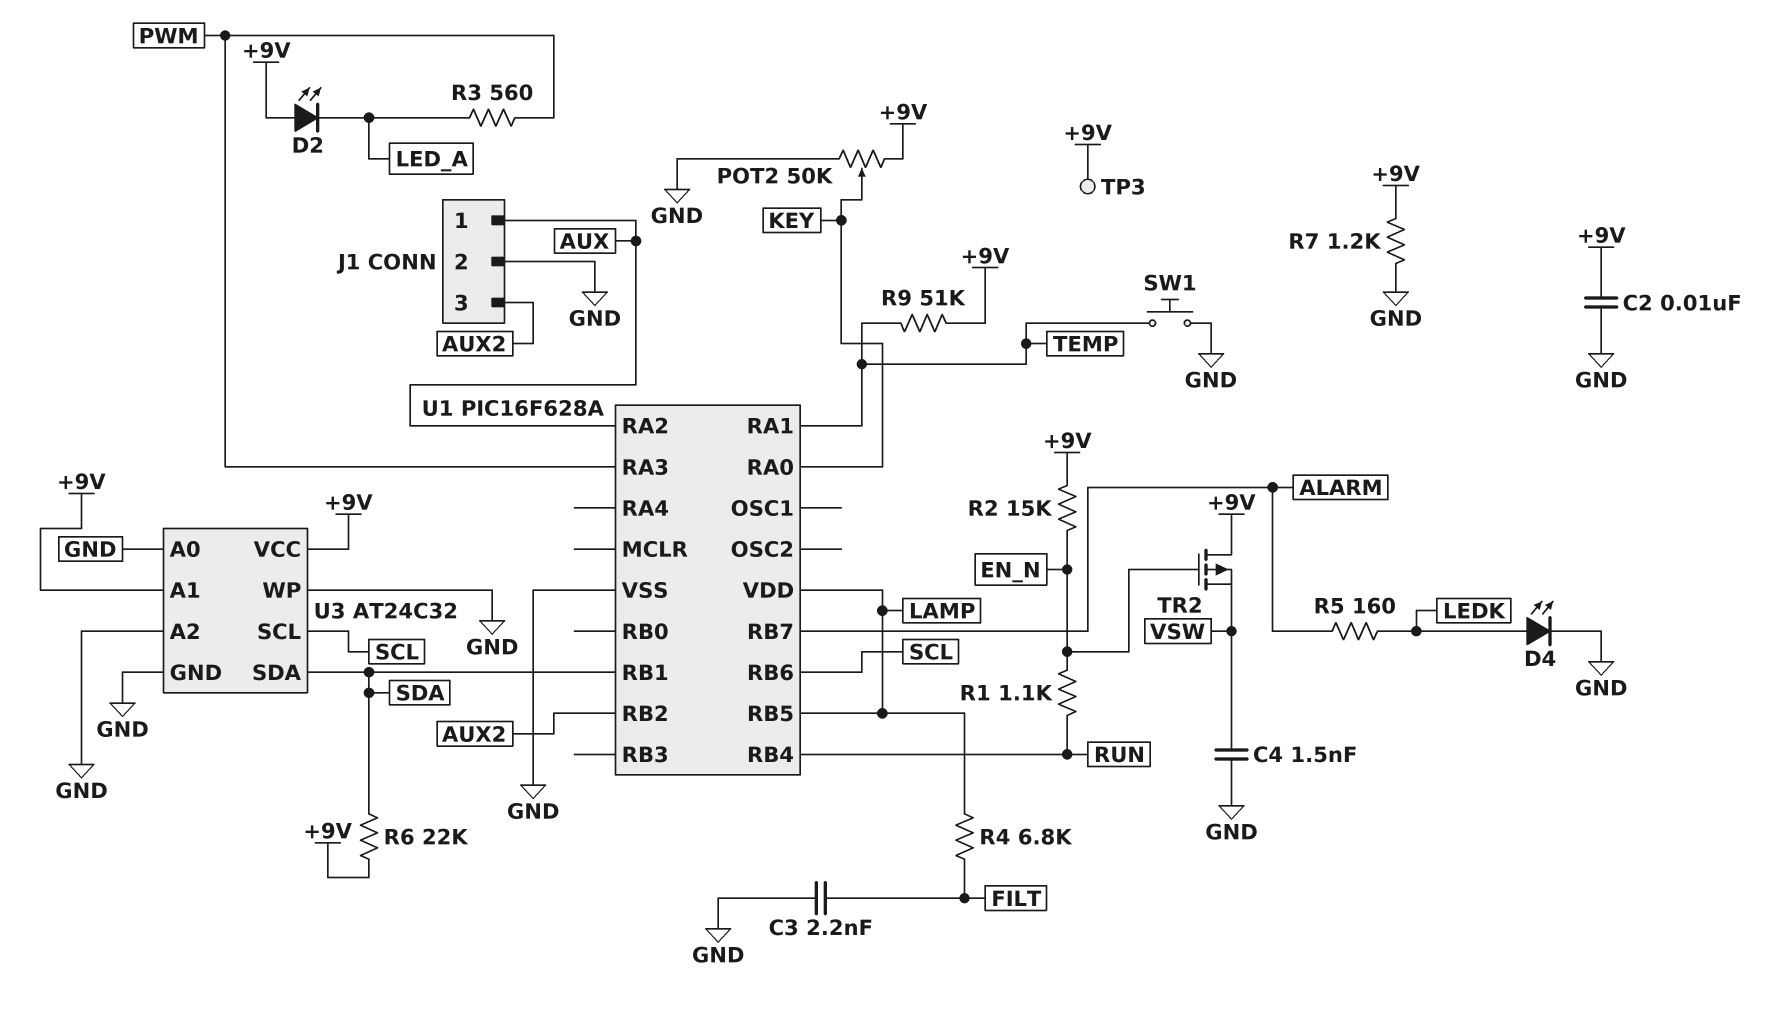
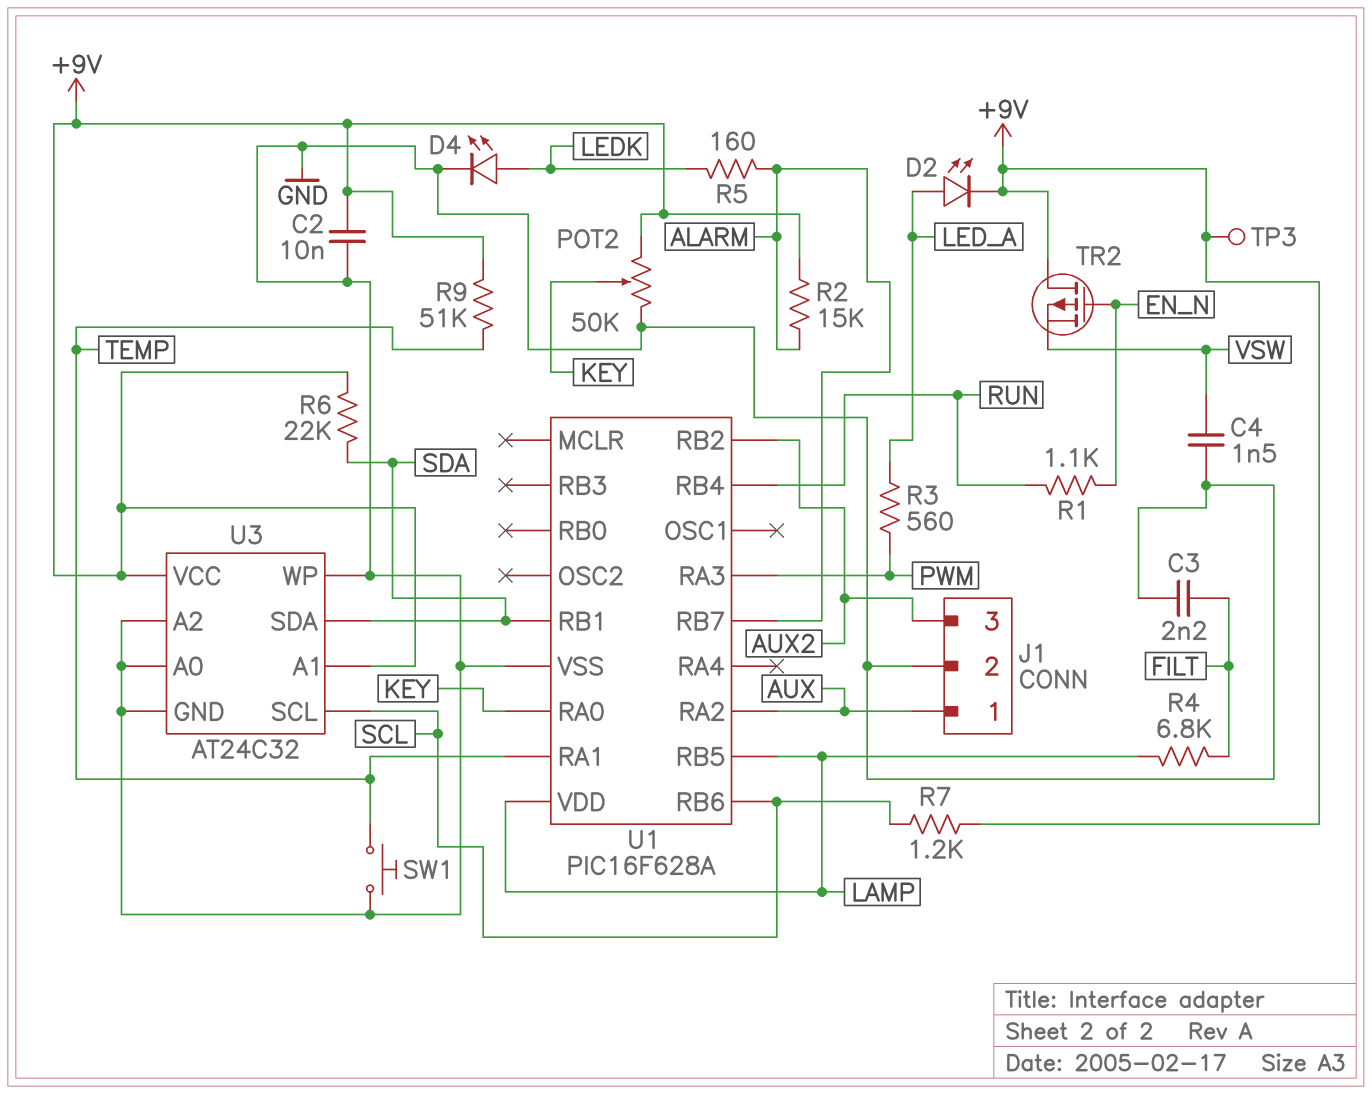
D2: LED (A +9V, K LED_A) -> LED (A LED_A, K +9V)
R2: 15k (+9V, EN_N) -> 15k (+9V, ALARM)
R7: 1.2k (+9V, GND) -> 1.2k (+9V, SCL)

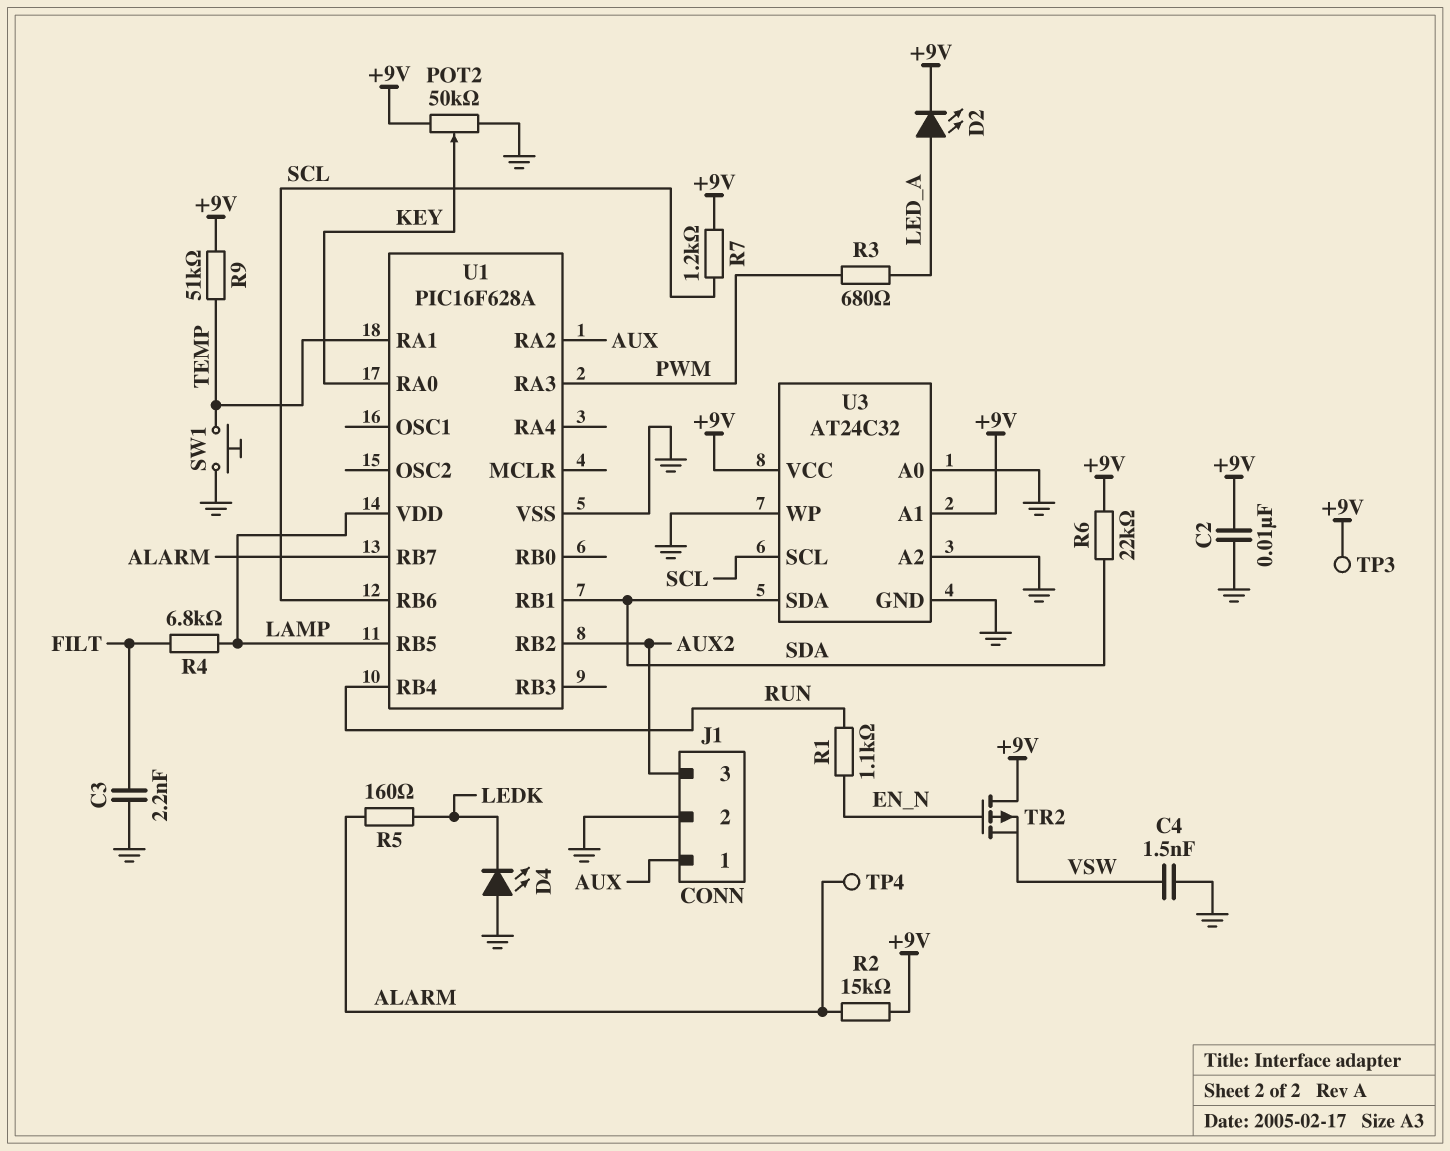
D4: LED (A LEDK, K GND) -> LED (A GND, K LEDK)
R3: 560 (LED_A, PWM) -> 680 (LED_A, PWM)
TP4: none -> test point (ALARM)

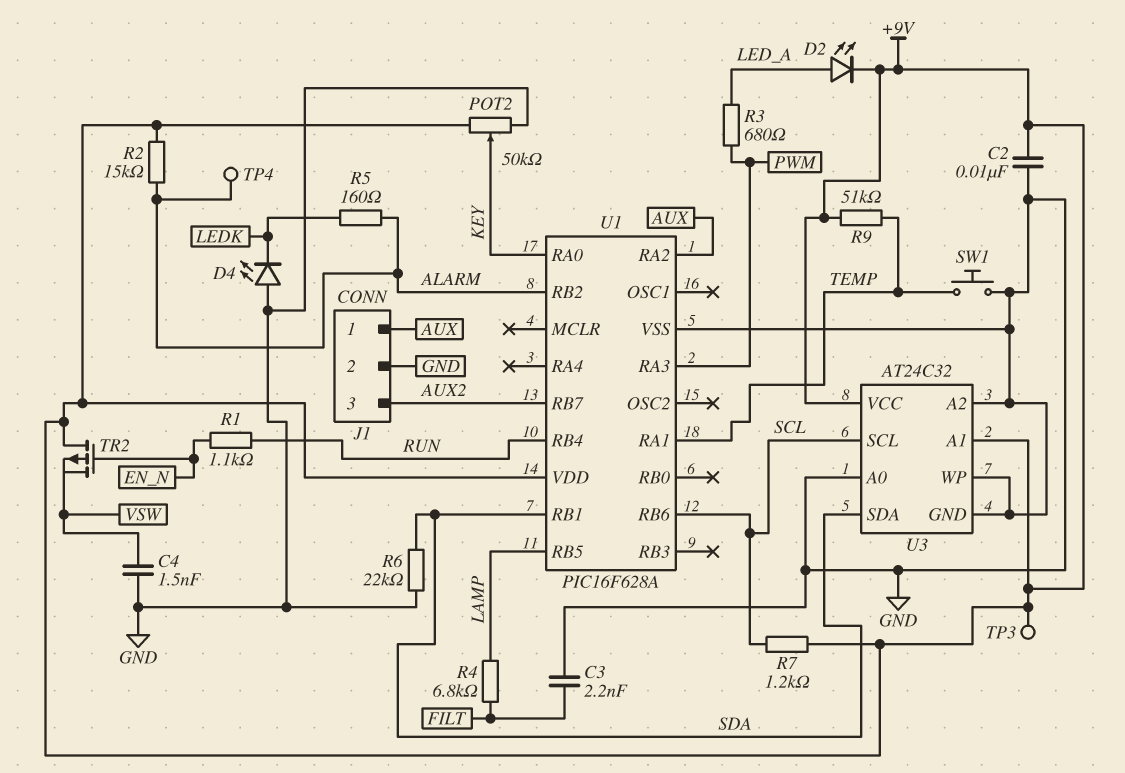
R6: 22k (+9V, SDA) -> 22k (GND, SDA)
U1 pin RB2: AUX2 -> ALARM
U1 pin RB7: ALARM -> AUX2
U1 pin VDD: LAMP -> +9V

